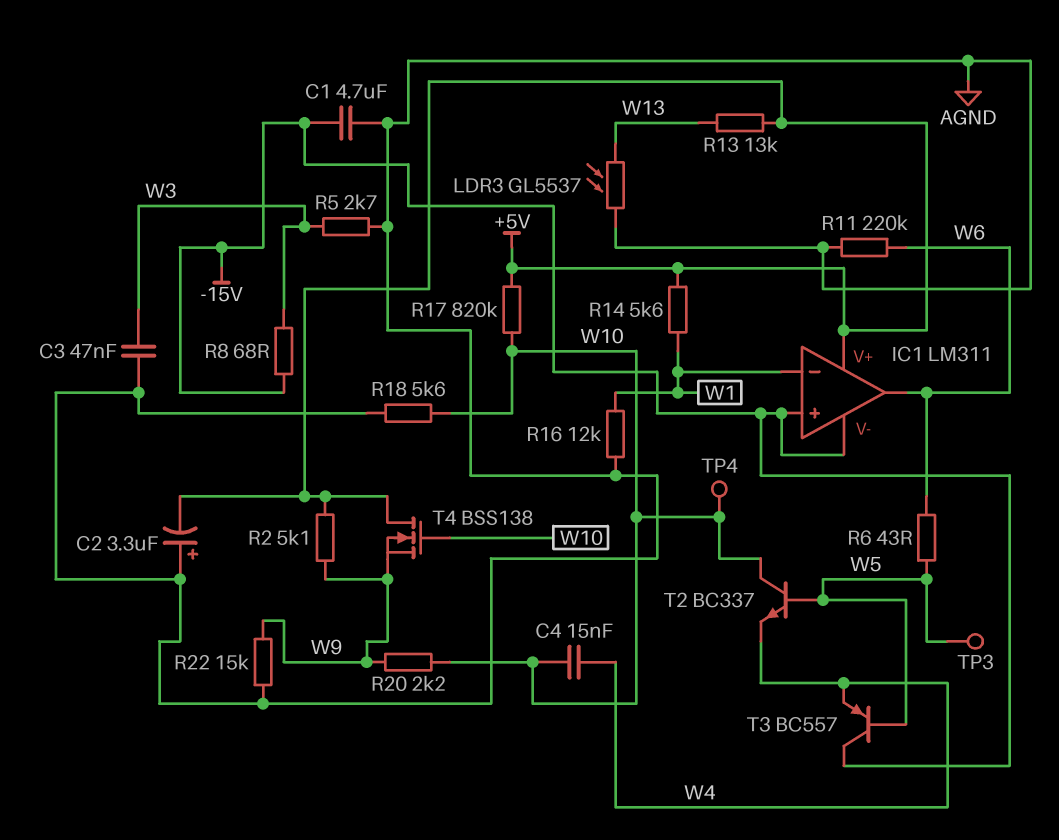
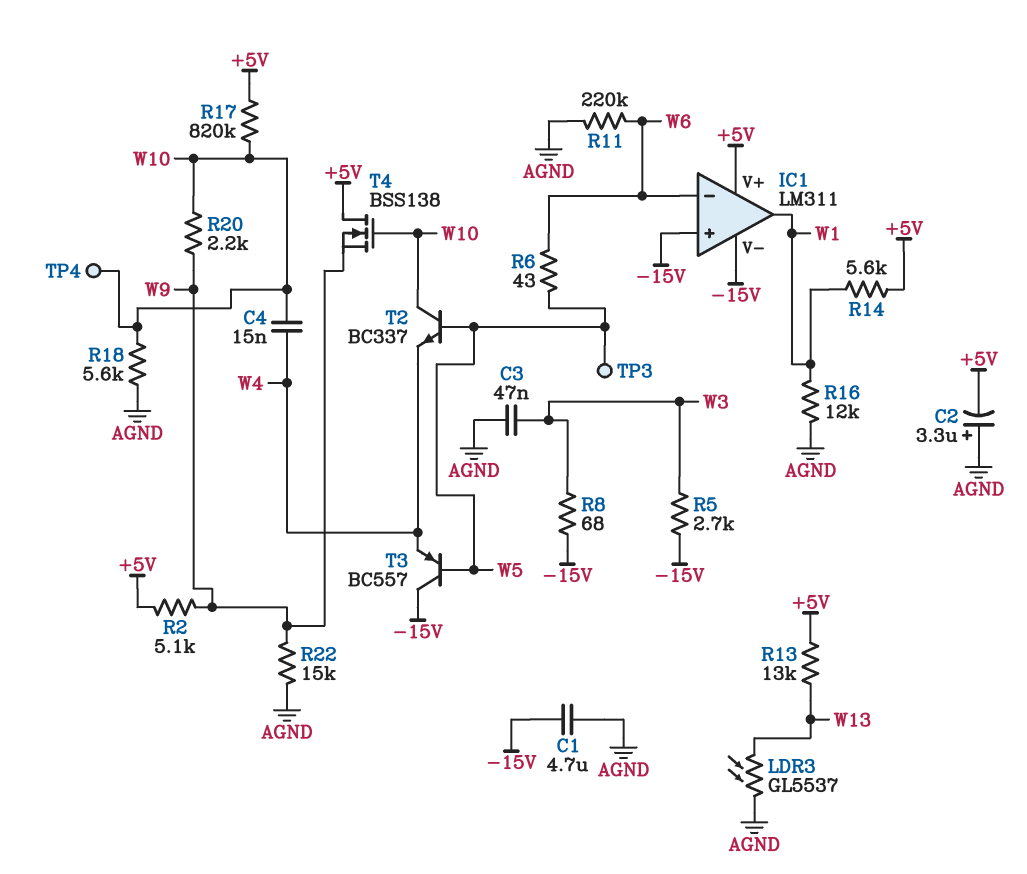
IC1 pin in-: W1 -> W6
IC1 pin out: W6 -> W1
R5: 2.7k (AGND, W3) -> 2.7k (-15V, W3)

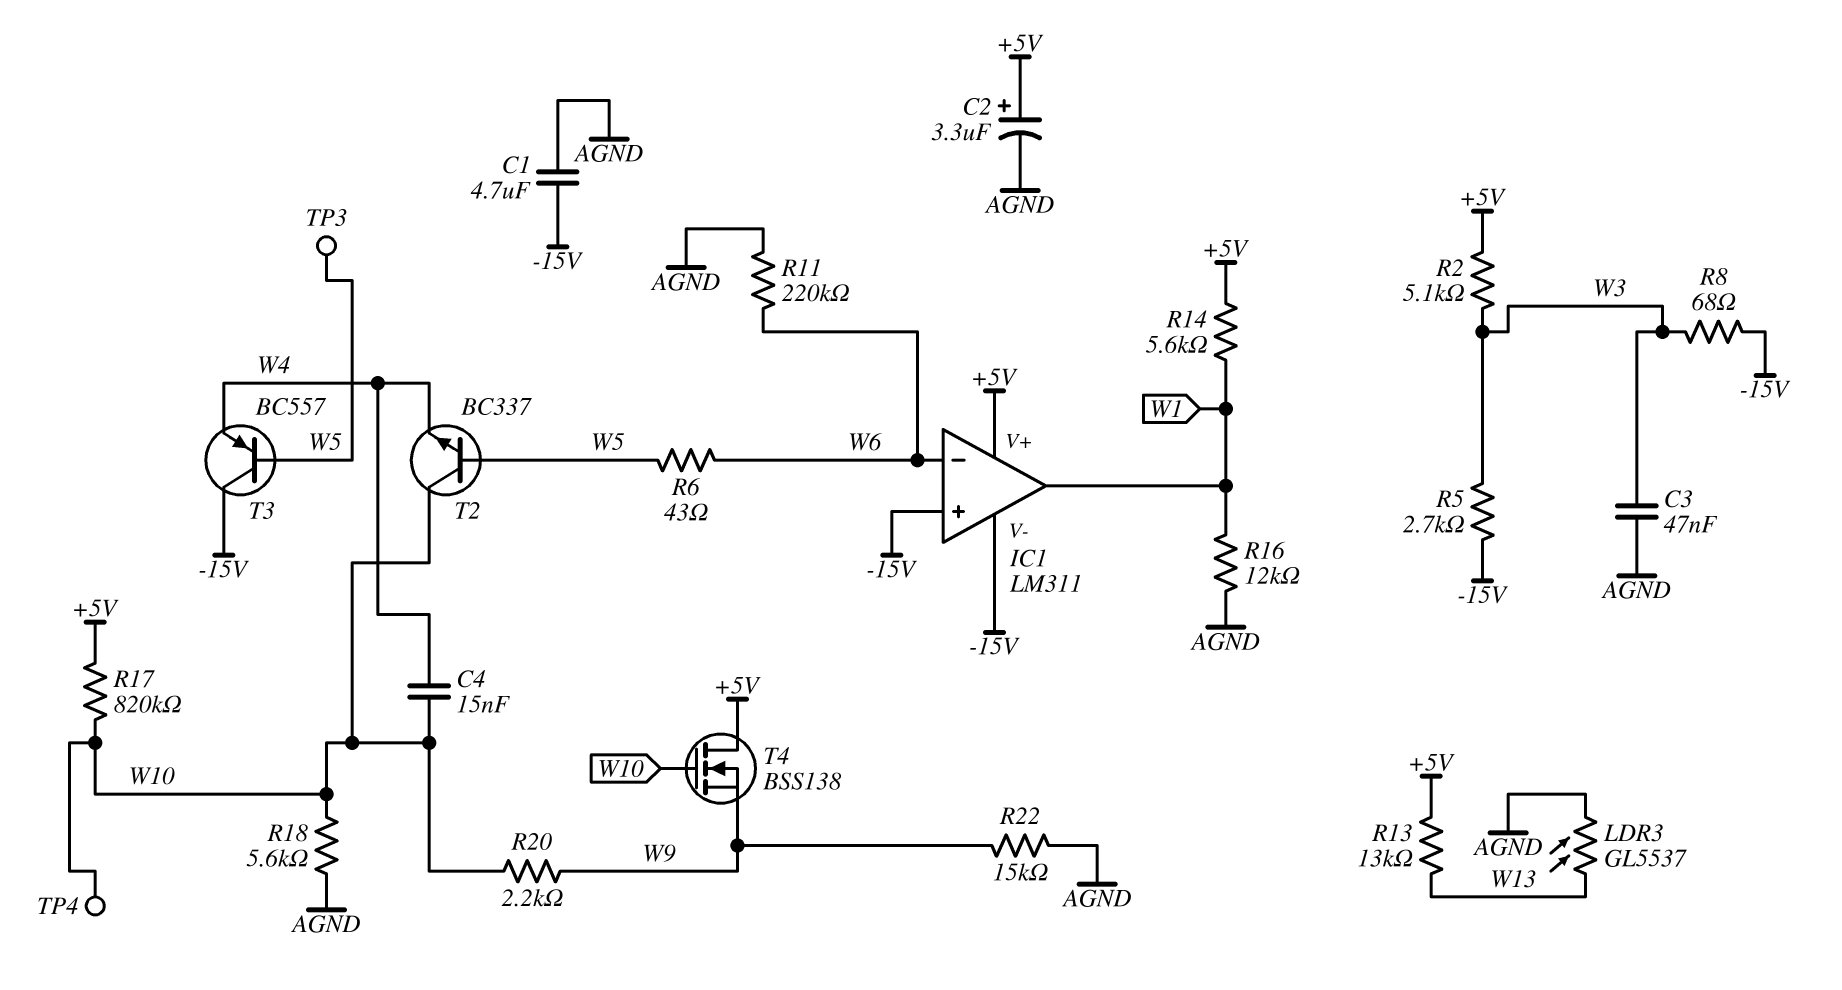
C2: 3.3uF (plus AGND, minus +5V) -> 3.3uF (plus +5V, minus AGND)
R2: 5.1k (+5V, W9) -> 5.1k (+5V, W3)

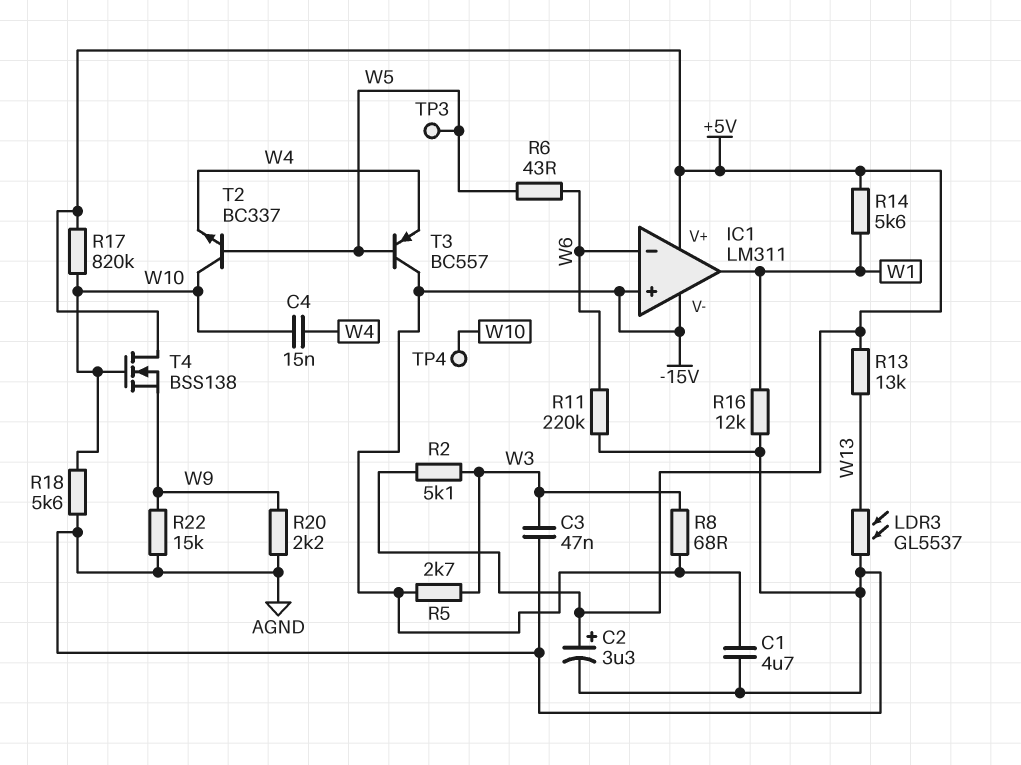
R20: 2.2k (W9, W10) -> 2.2k (AGND, W9)

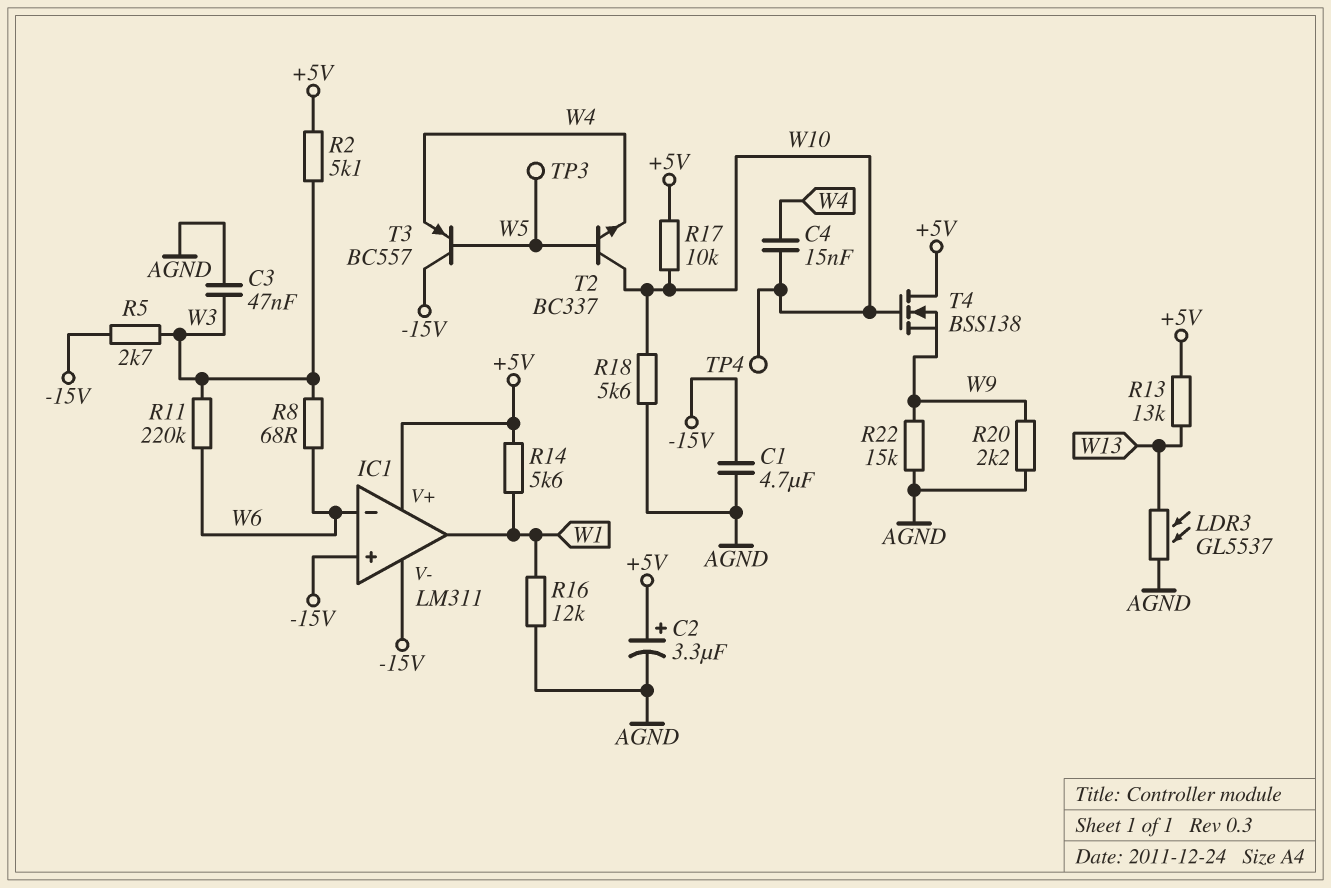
R6: 43 (W5, W6) -> none
R8: 68 (-15V, W3) -> 68 (W3, W6)
R11: 220k (AGND, W6) -> 220k (W3, W6)
R17: 820k (+5V, W10) -> 10k (+5V, W10)

